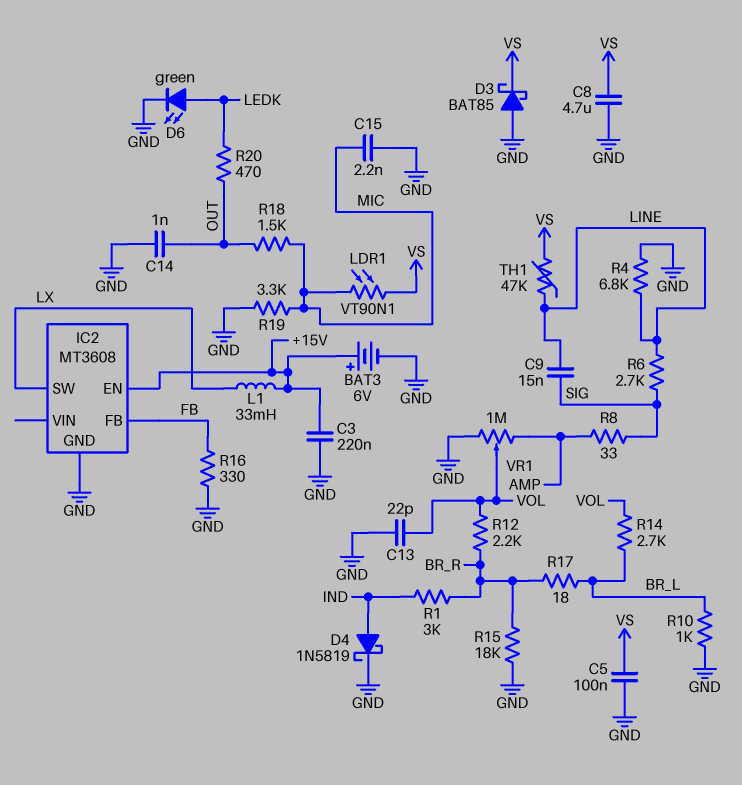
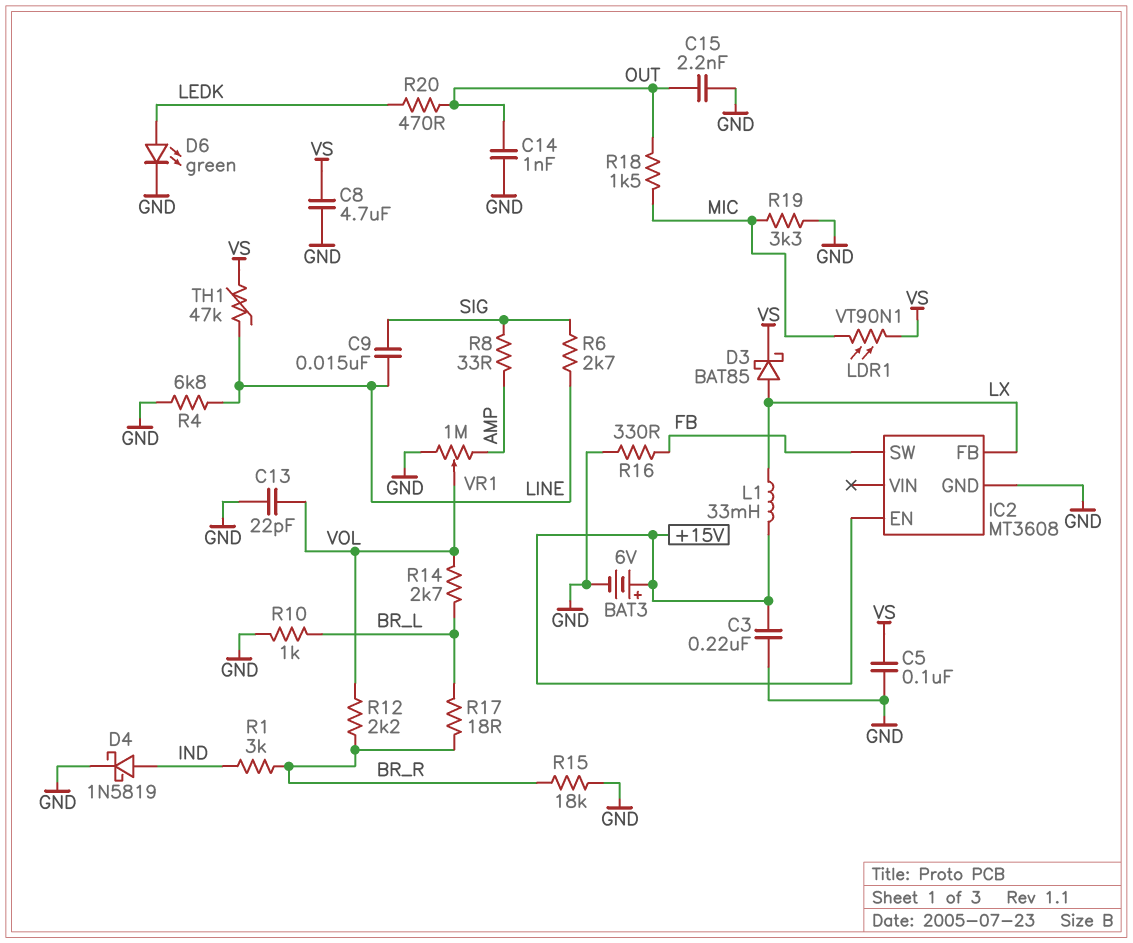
C15: 2.2nF (GND, MIC) -> 2.2nF (GND, OUT)
D3: schottky BAT85 (A GND, K VS) -> schottky BAT85 (A LX, K VS)
IC2 pin FB: FB -> LX
IC2 pin SW: LX -> FB

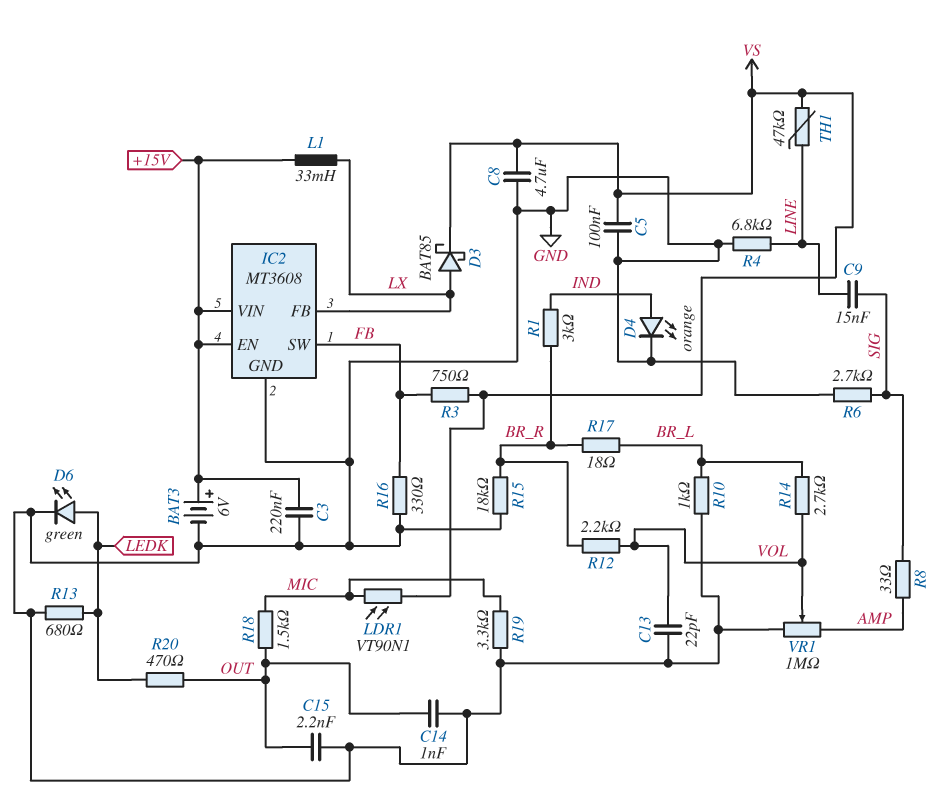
D4: schottky 1N5819 (A IND, K GND) -> LED orange (A IND, K GND)
IC2 pin VIN: none -> +15V
R3: none -> 750 (FB, VS)
R6: 2.7k (LINE, SIG) -> 2.7k (GND, SIG)
R13: none -> 680 (GND, LEDK)

